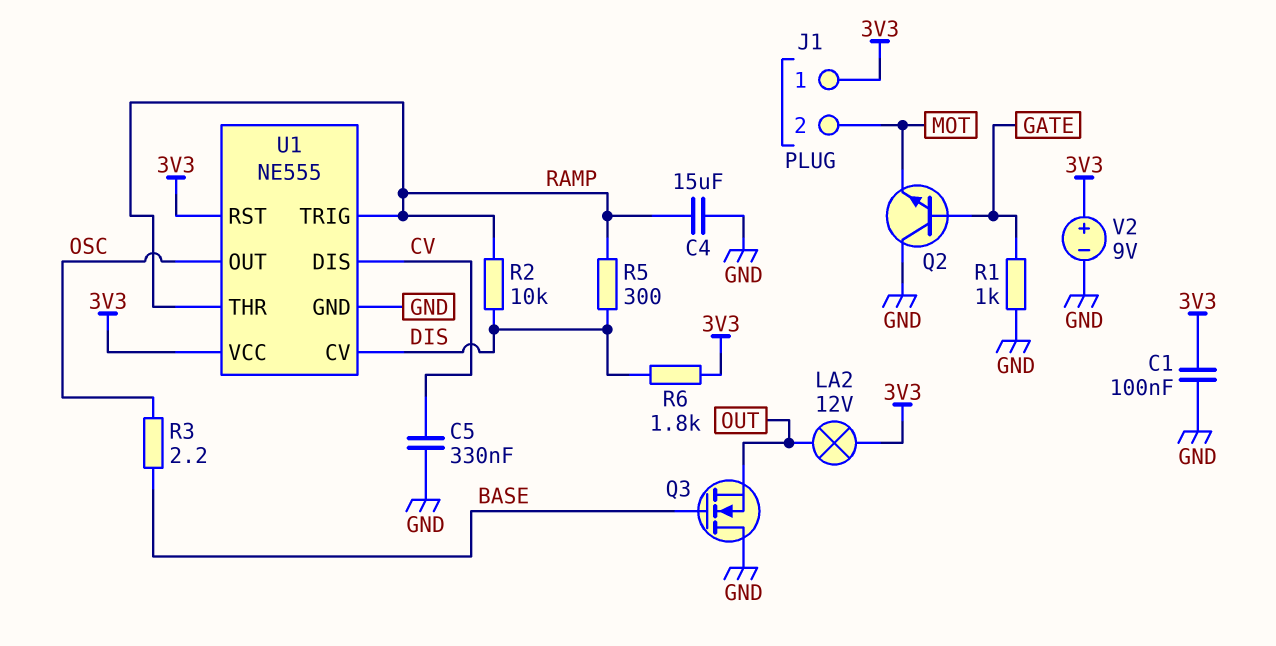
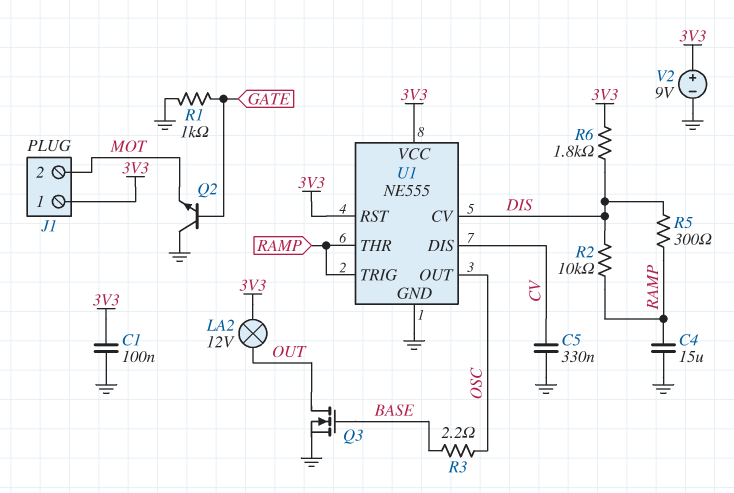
Q3: NMOS (G BASE, D GND, S OUT) -> NMOS (G BASE, D OUT, S GND)

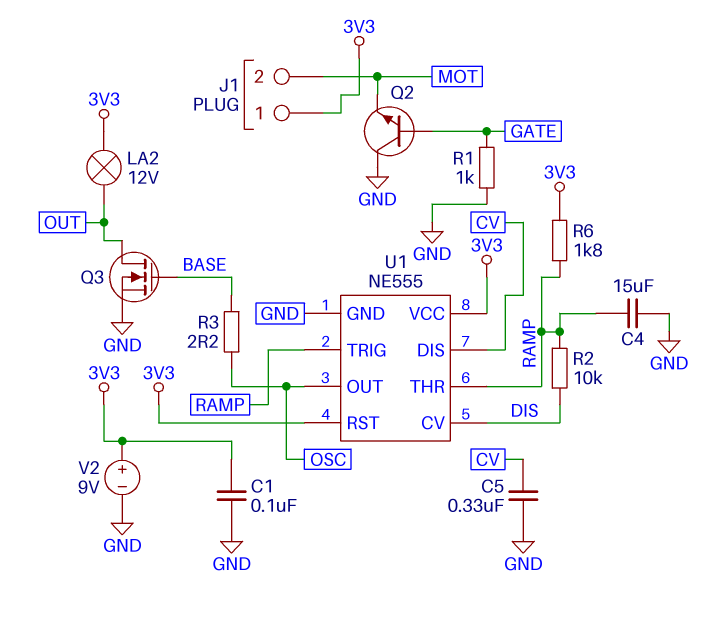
R5: 300 (DIS, RAMP) -> none
R6: 1.8k (3V3, DIS) -> 1.8k (3V3, RAMP)

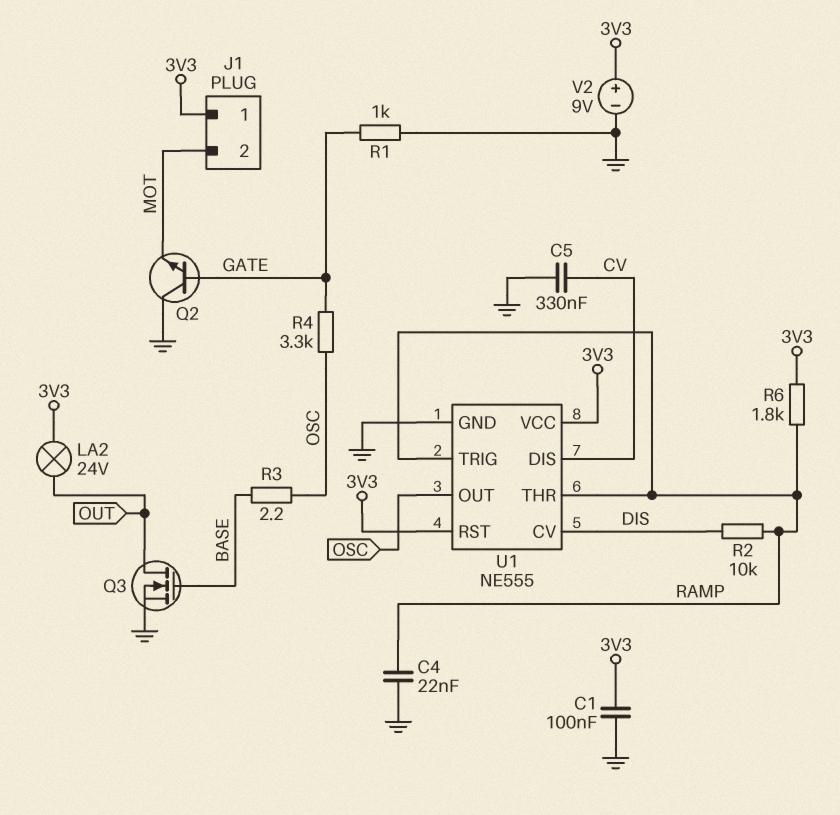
C4: 15uF (GND, RAMP) -> 22nF (GND, RAMP)
LA2: lamp 12V (3V3, OUT) -> lamp 24V (3V3, OUT)
R4: none -> 3.3k (GATE, OSC)

